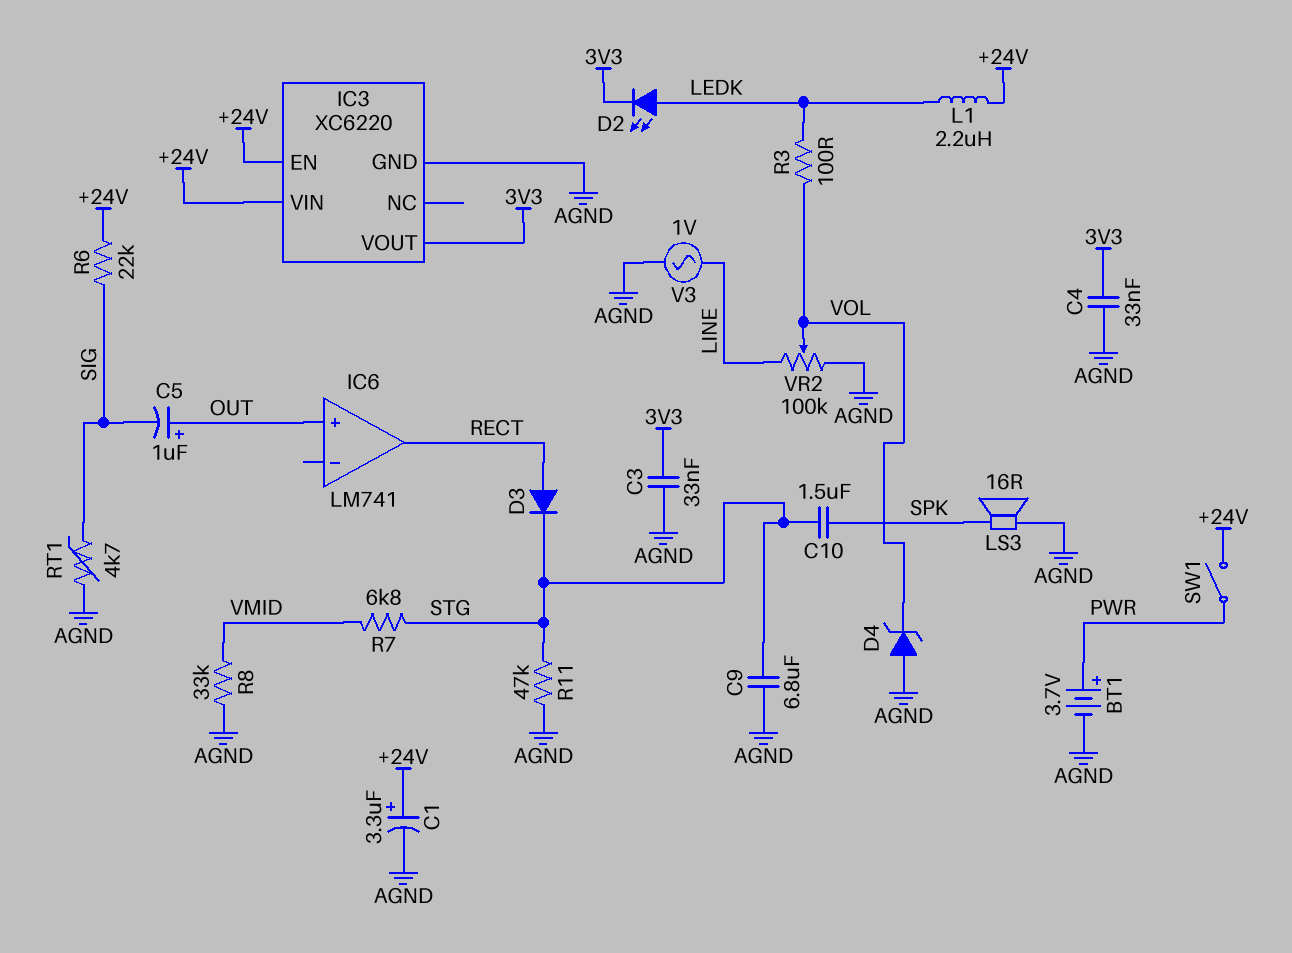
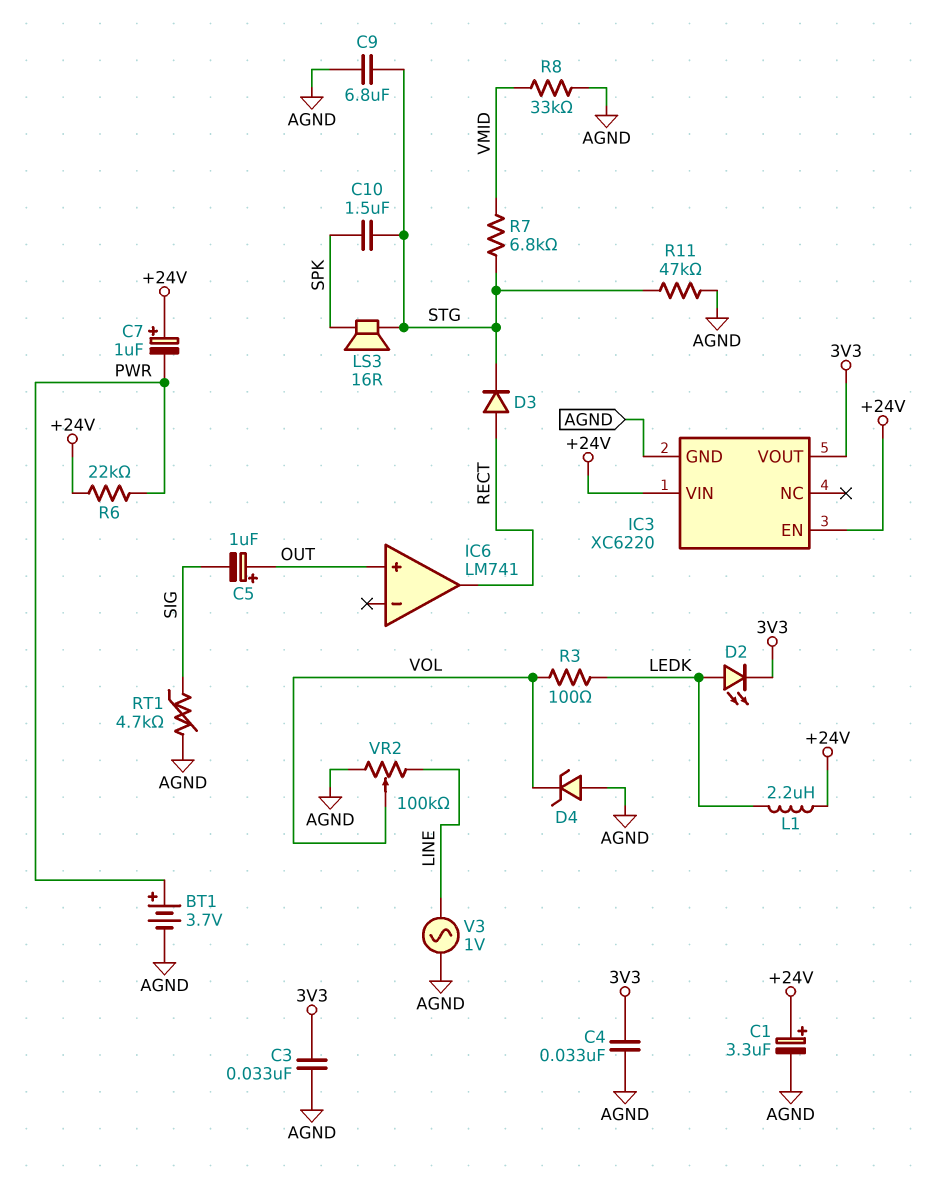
C7: none -> 1uF (plus +24V, minus PWR)
LS3: speaker 16R (AGND, SPK) -> speaker 16R (SPK, STG)
R6: 22k (+24V, SIG) -> 22k (+24V, PWR)
SW1: switch (+24V, PWR) -> none

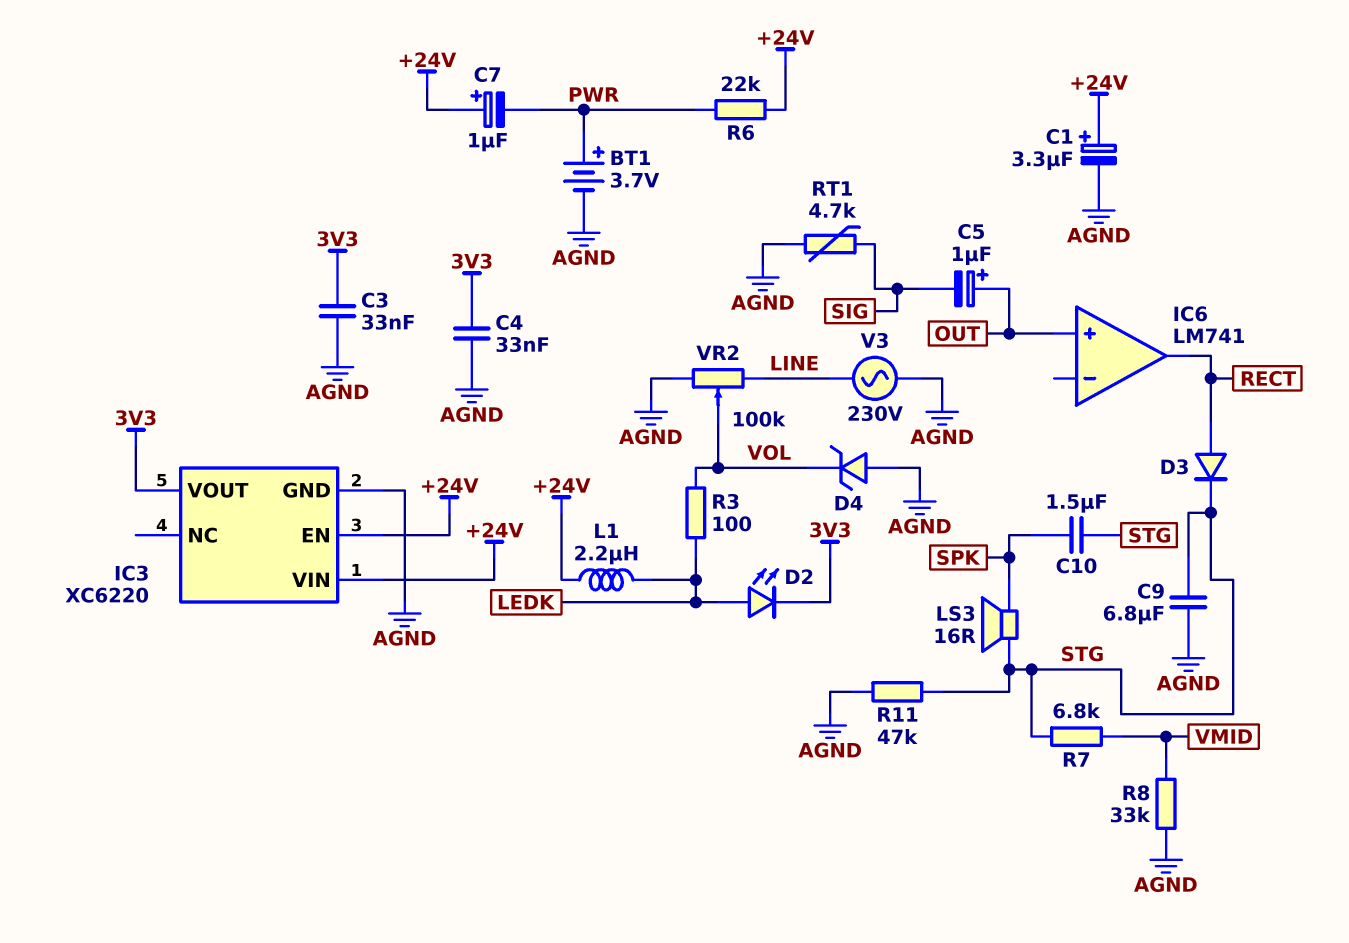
V3: AC 1V (AGND, LINE) -> AC 230V (AGND, LINE)

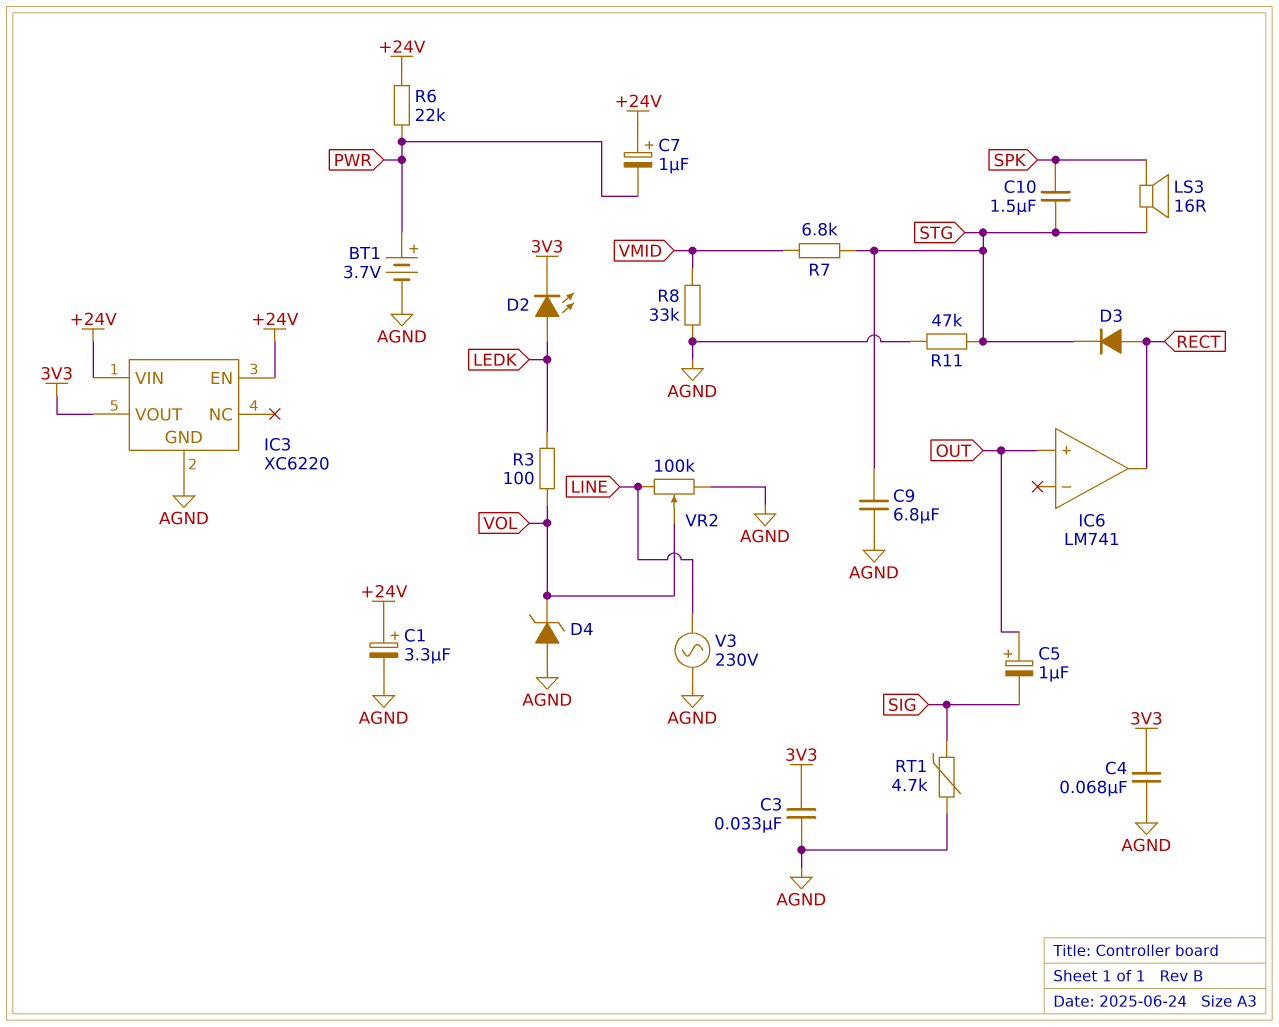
C4: 33nF (3V3, AGND) -> 68nF (3V3, AGND)
L1: 2.2uH (+24V, LEDK) -> none

